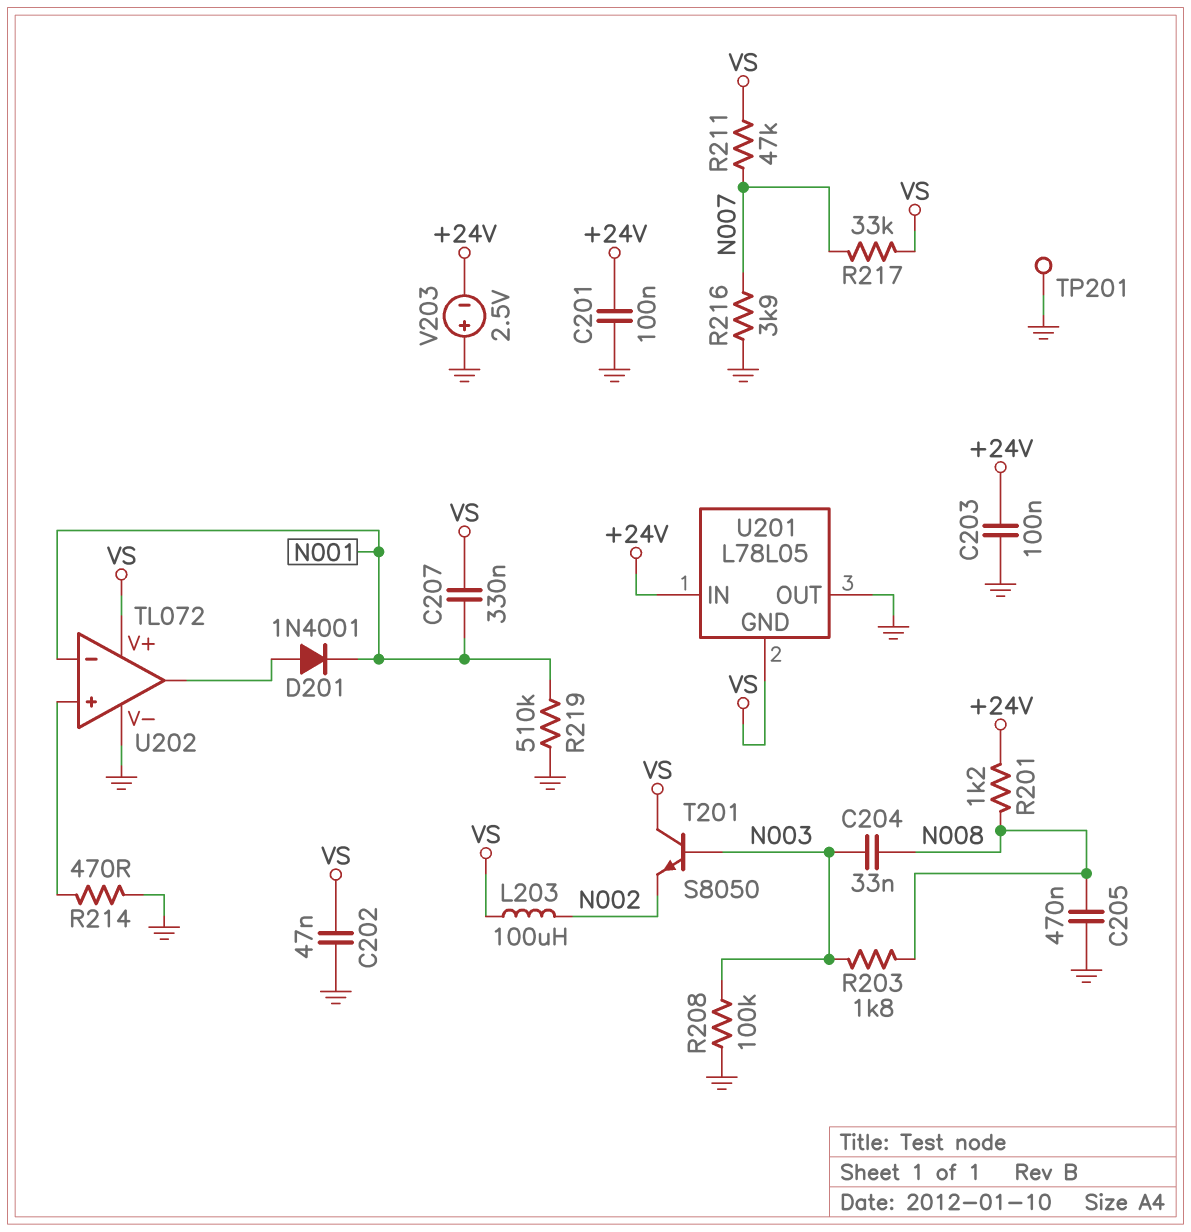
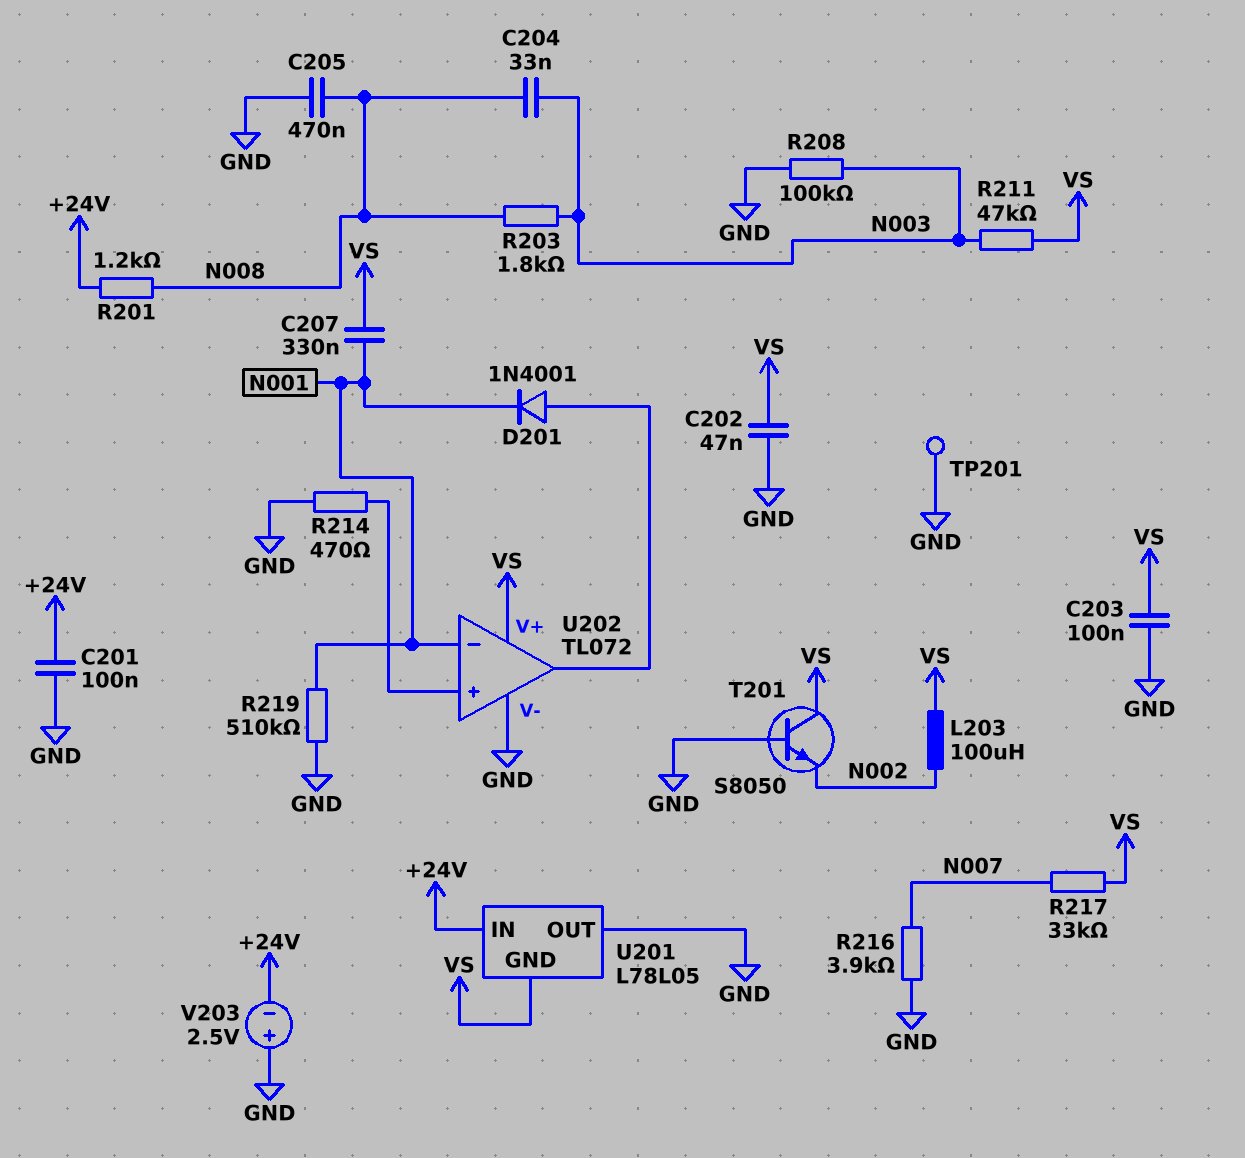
C203: 100nF (+24V, GND) -> 100nF (GND, VS)
R211: 47k (N007, VS) -> 47k (N003, VS)
T201: NPN S8050 (B N003, C VS, E N002) -> NPN S8050 (B GND, C VS, E N002)

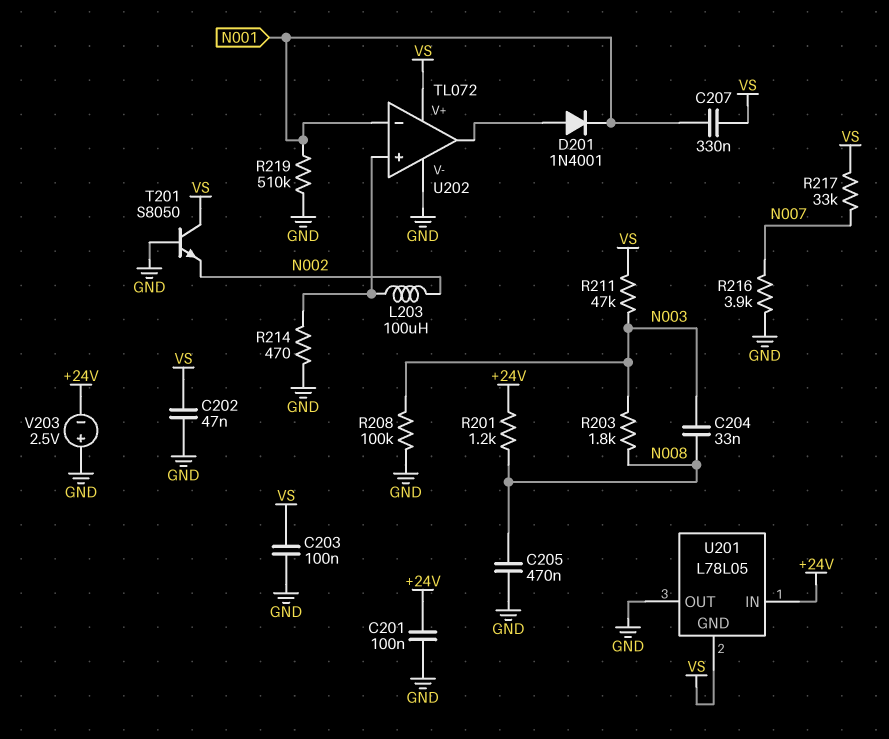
L203: 100uH (N002, VS) -> 100uH (N002, U202/in+)
TP201: test point (GND) -> none

